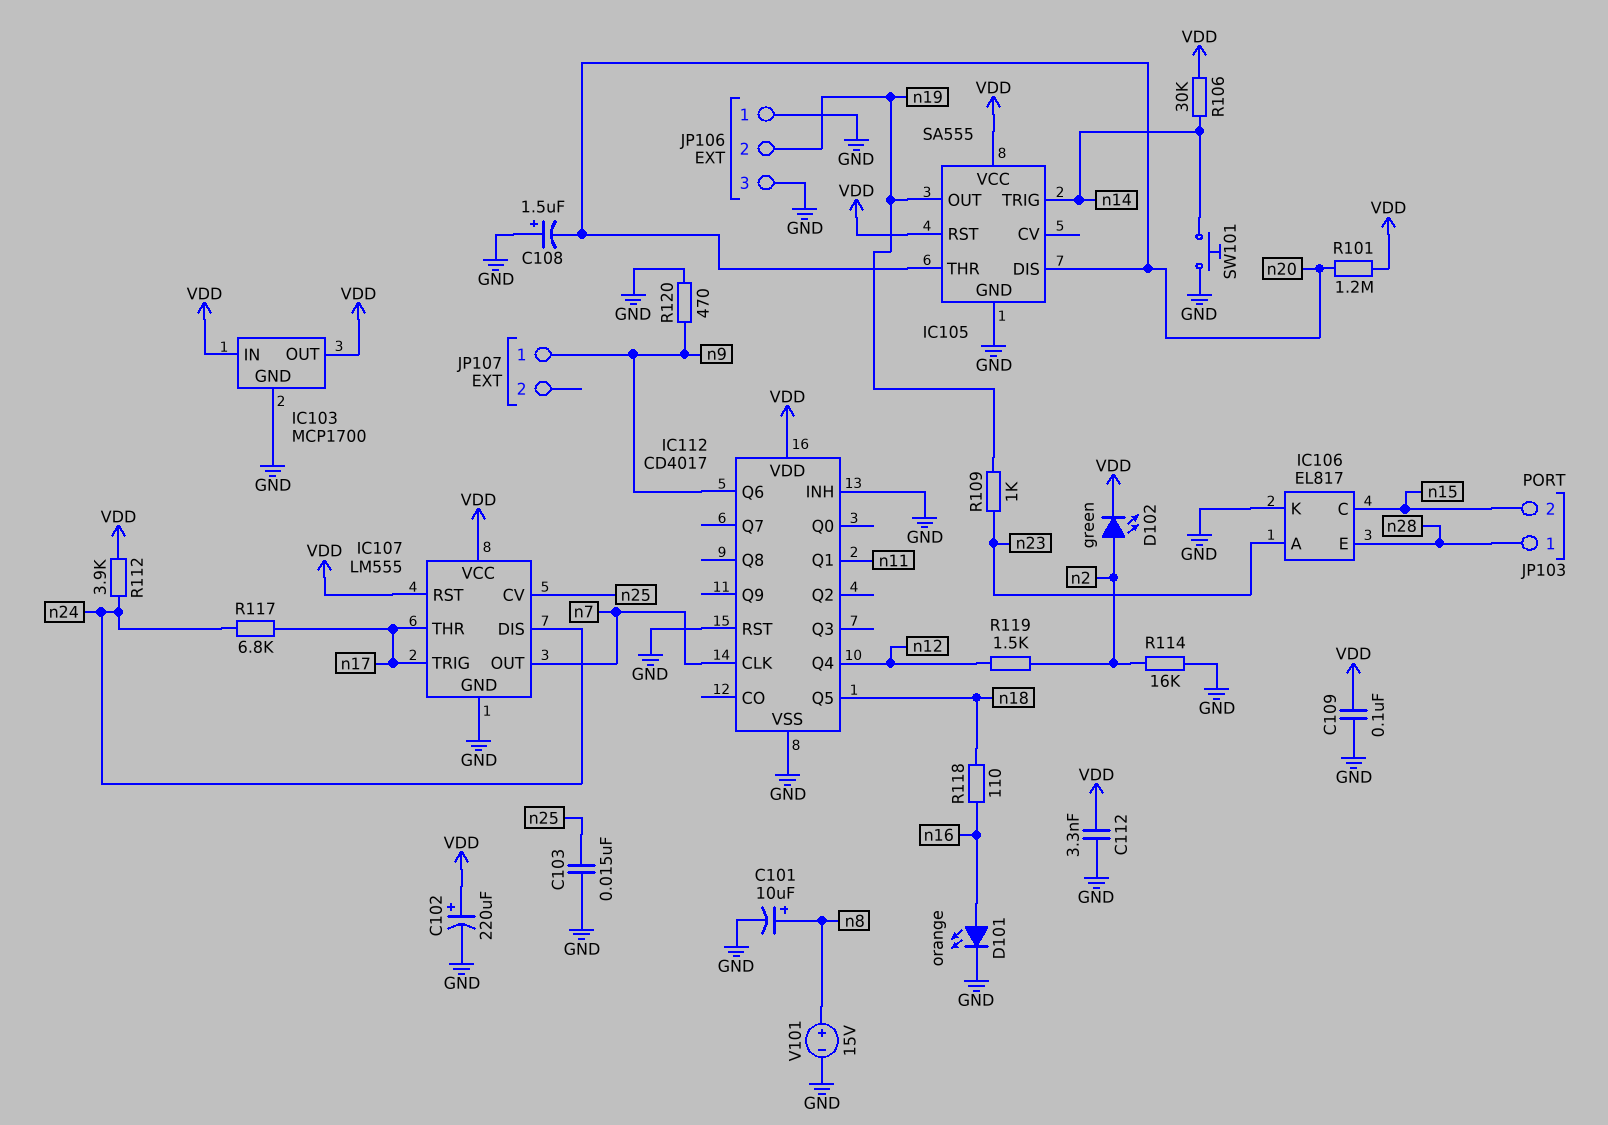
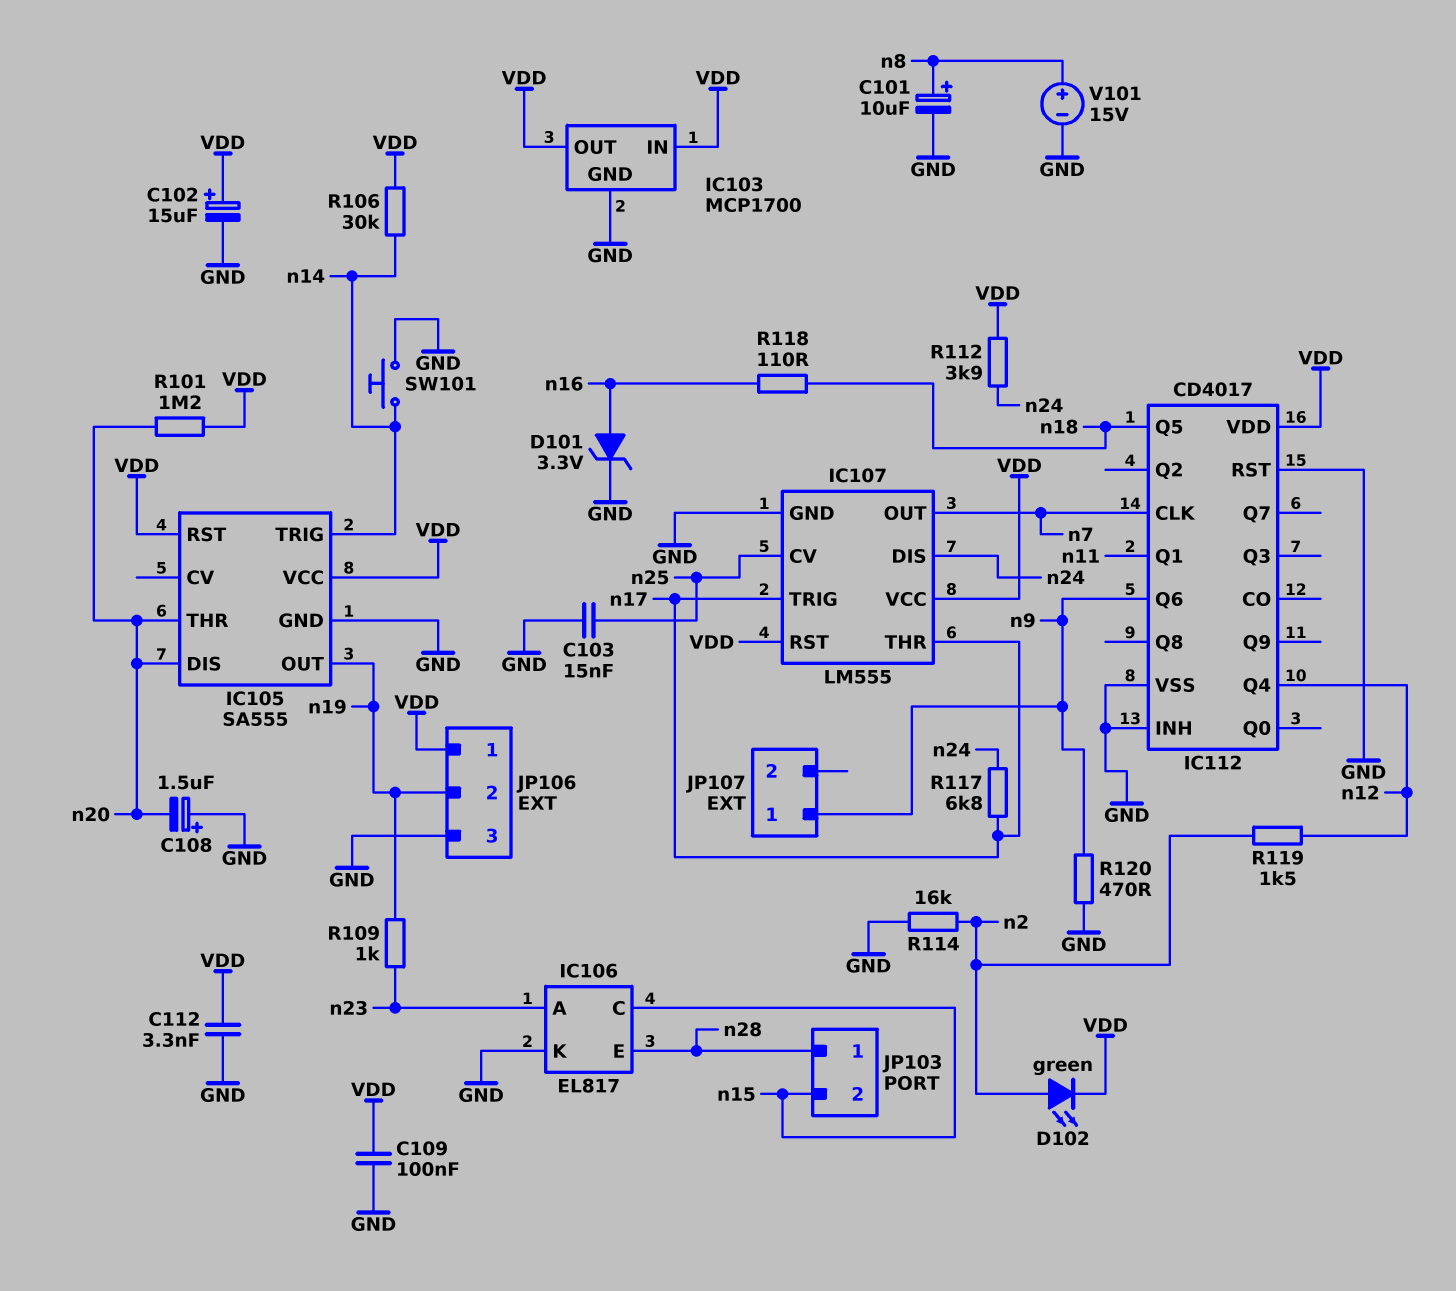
C102: 220uF (plus VDD, minus GND) -> 15uF (plus VDD, minus GND)
D101: LED orange (A n16, K GND) -> zener 3.3V (A n16, K GND)
JP106 pin 1: GND -> VDD

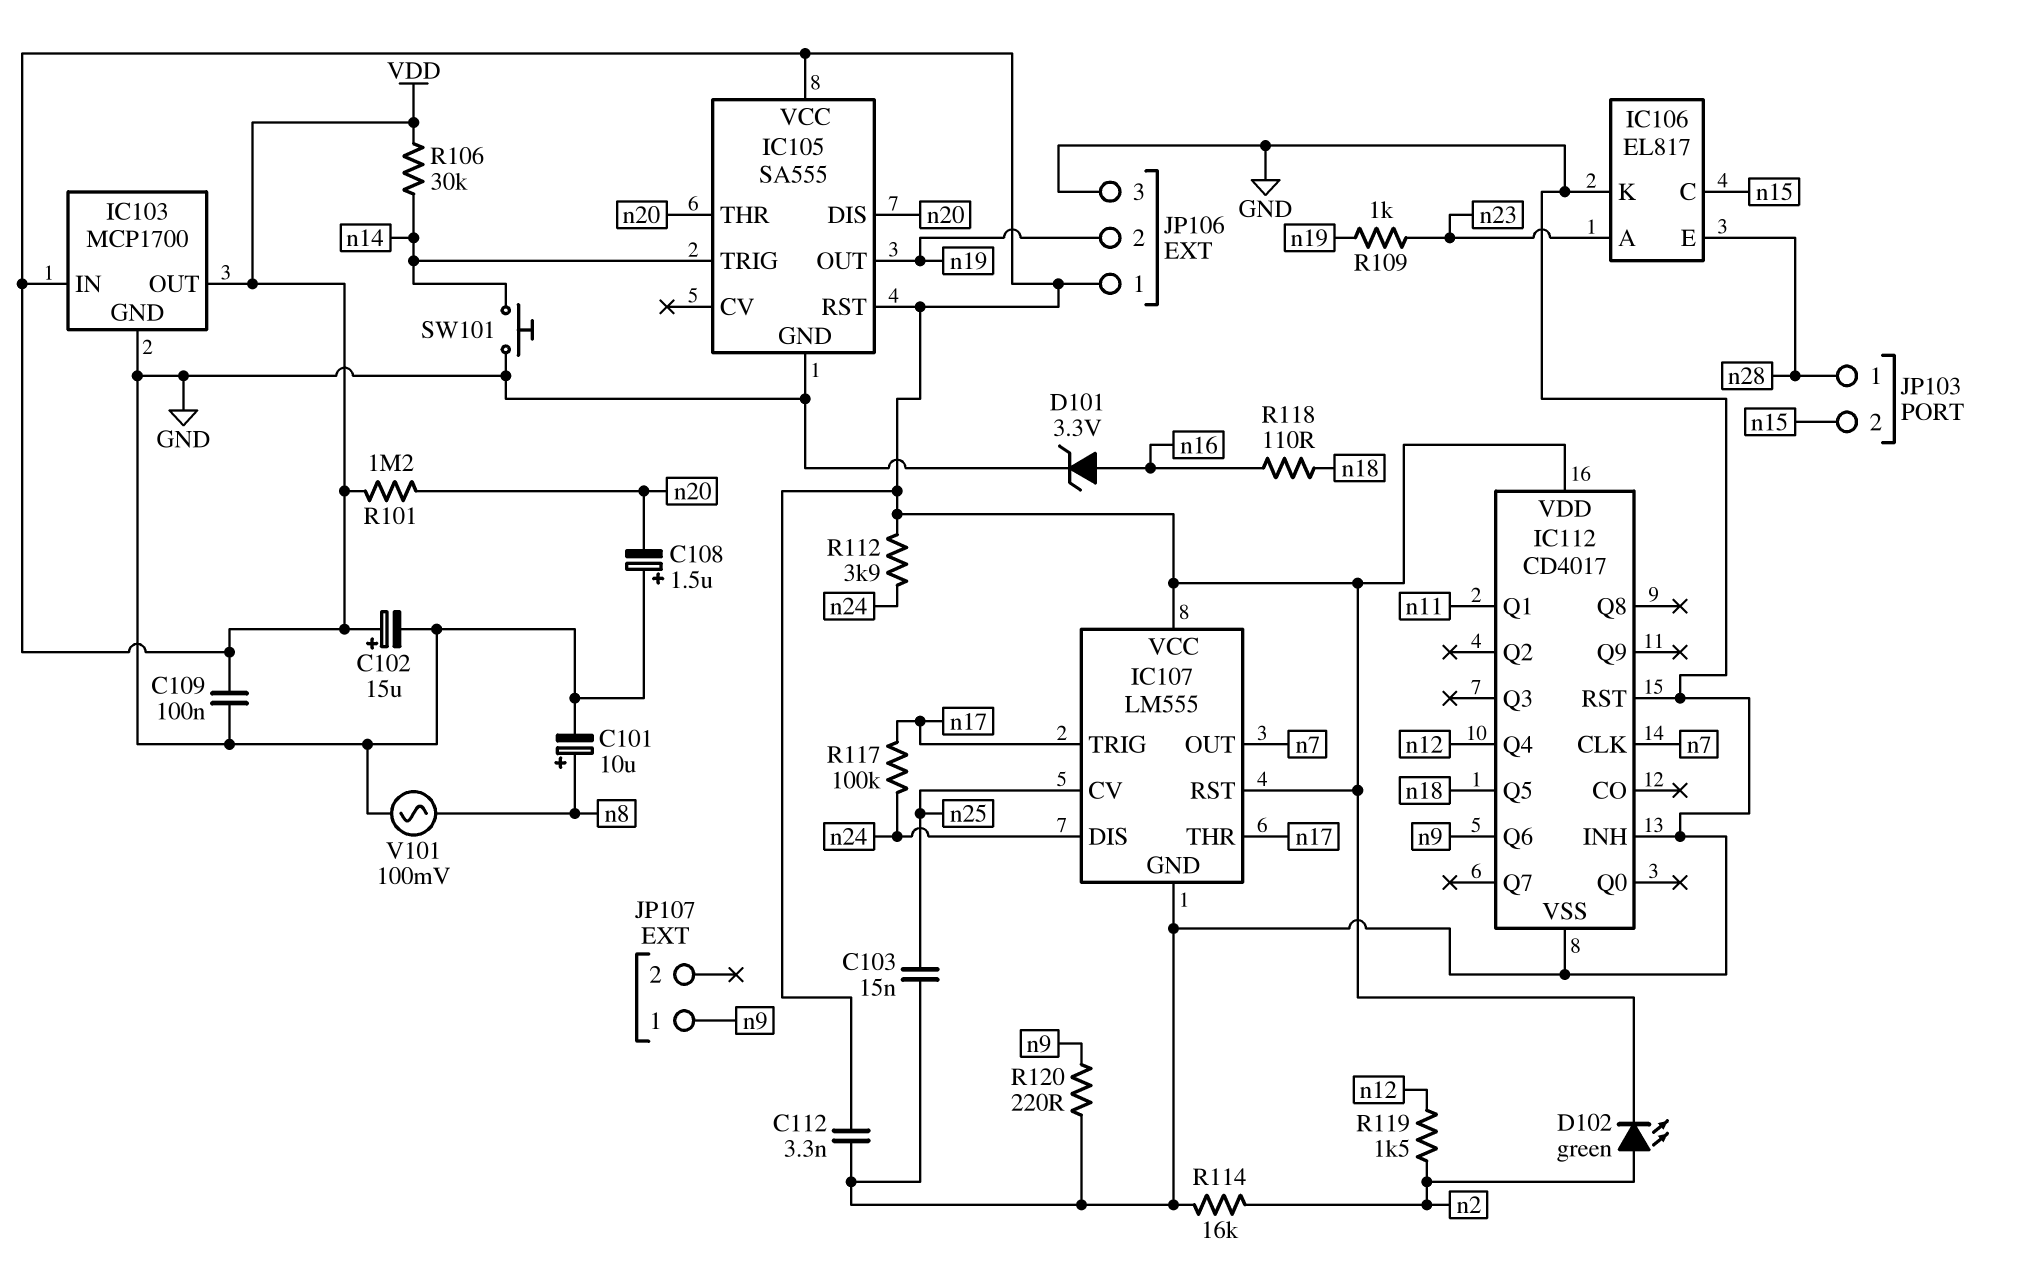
R117: 6.8k (n17, n24) -> 100k (n17, n24)
R120: 470 (GND, n9) -> 220 (GND, n9)
V101: 15V (plus n8, minus GND) -> AC 100mV (GND, n8)

